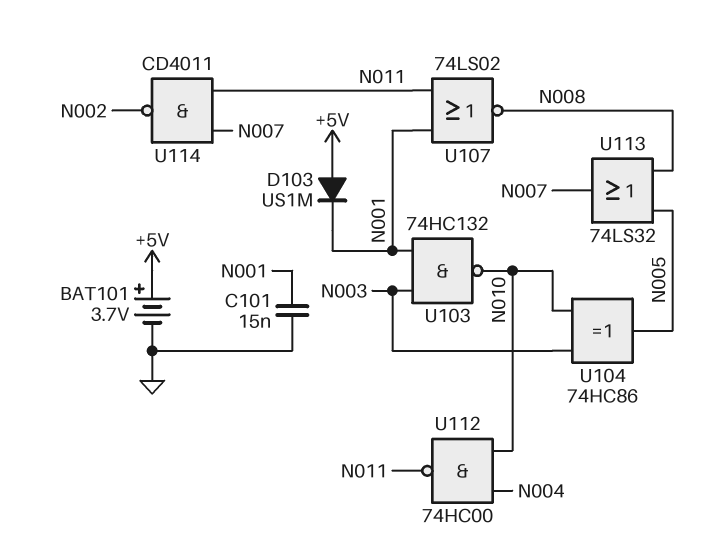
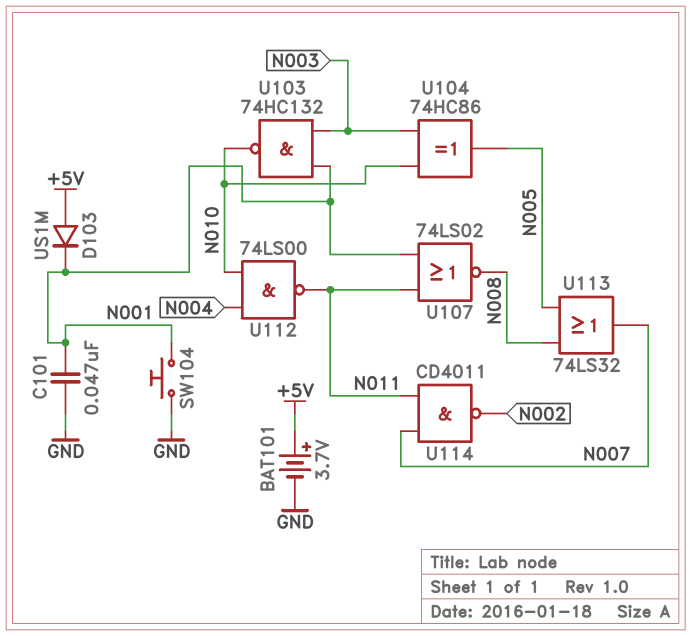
C101: 15nF (GND, N001) -> 47nF (GND, N001)
SW104: none -> button (GND, N001)
U112: NAND 74HC00 (in N004, in N010, out N011) -> NAND 74LS00 (in N004, in N010, out N011)

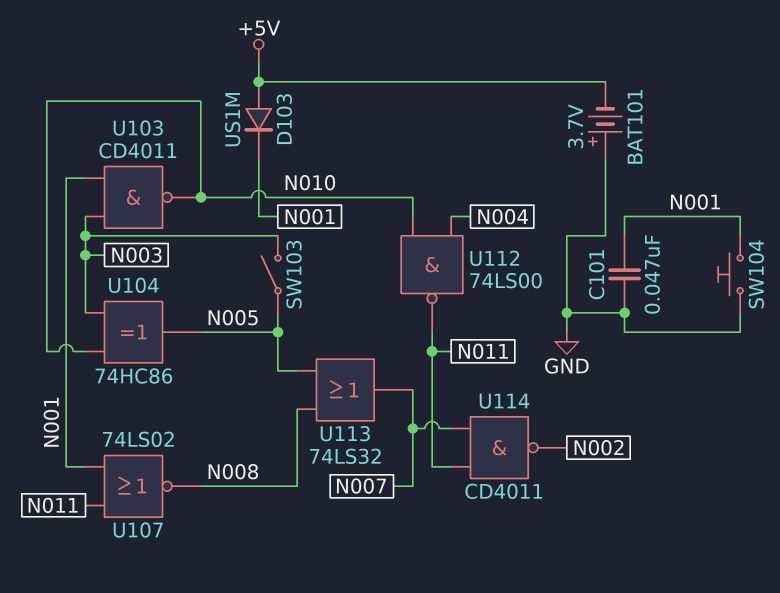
BAT101: 3.7V (plus +5V, minus GND) -> 3.7V (plus GND, minus +5V)
SW103: none -> switch (N003, N005)
U103: NAND 74HC132 (in N001, in N003, out N010) -> NAND CD4011 (in N001, in N003, out N010)

